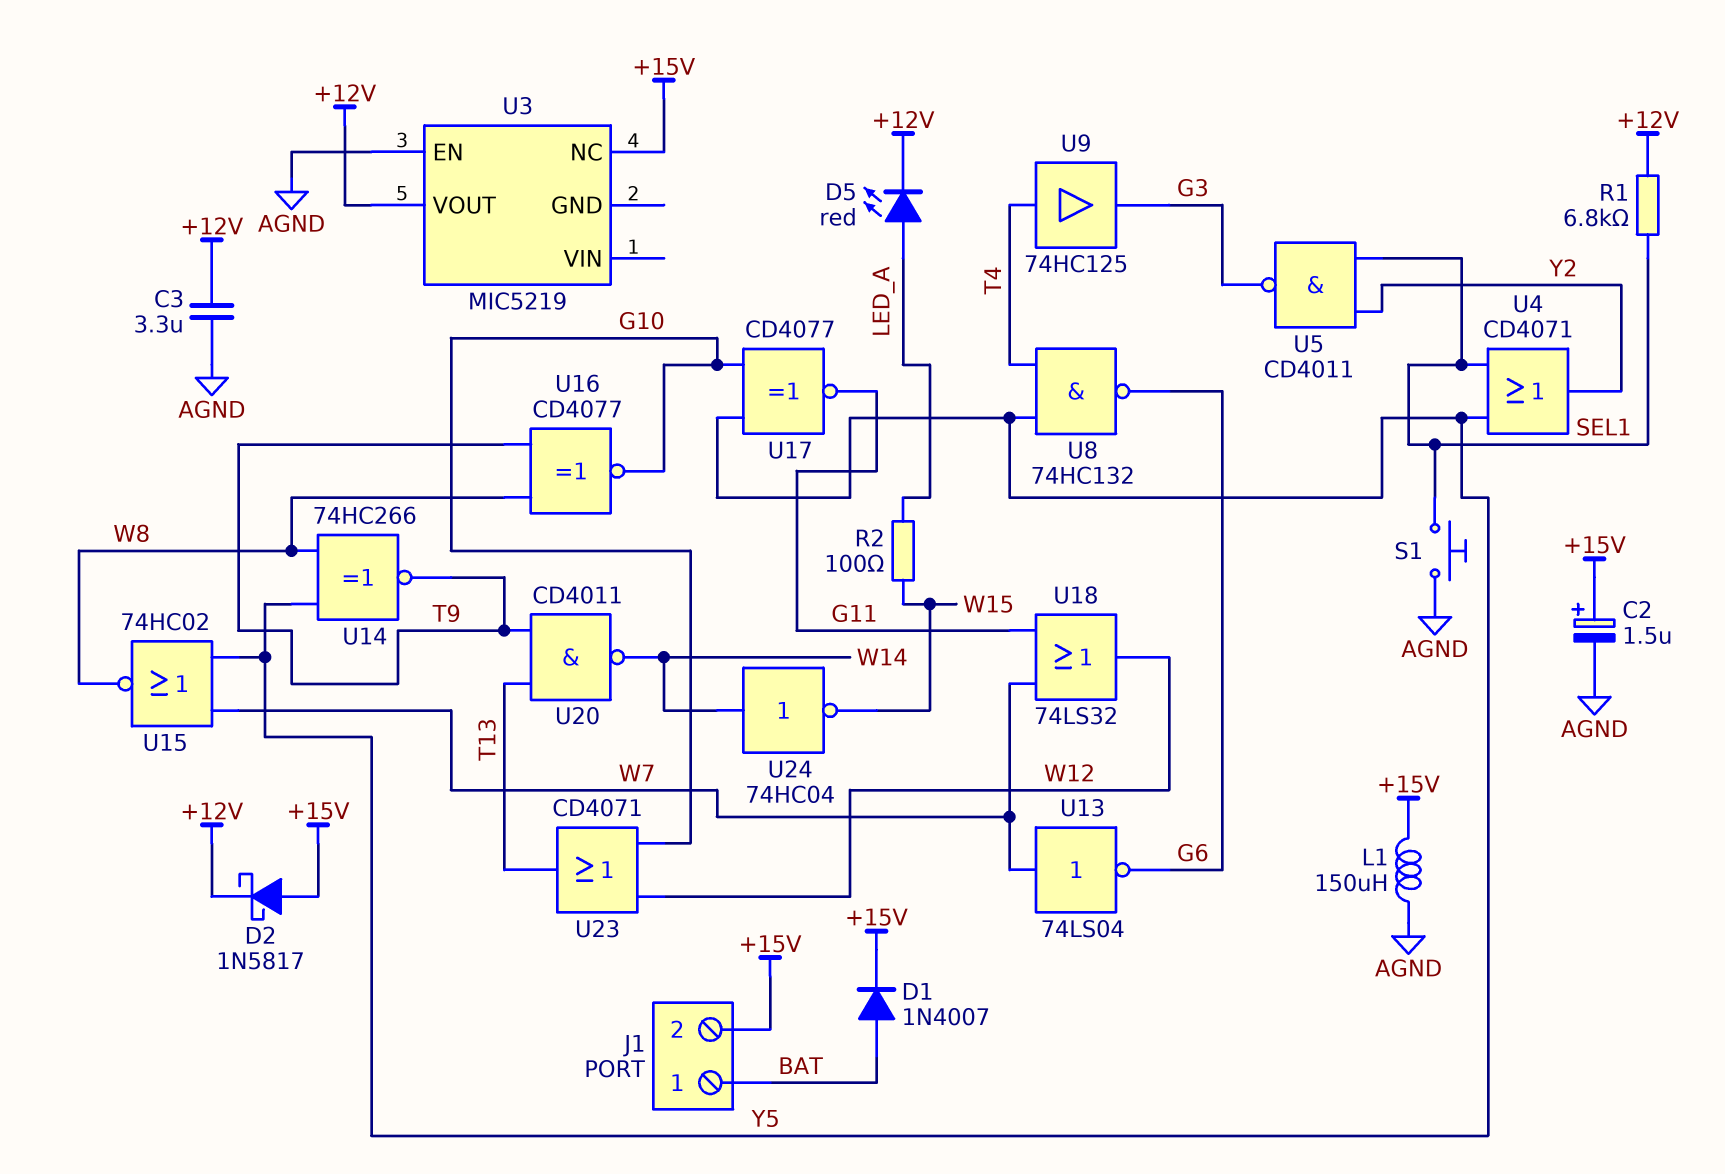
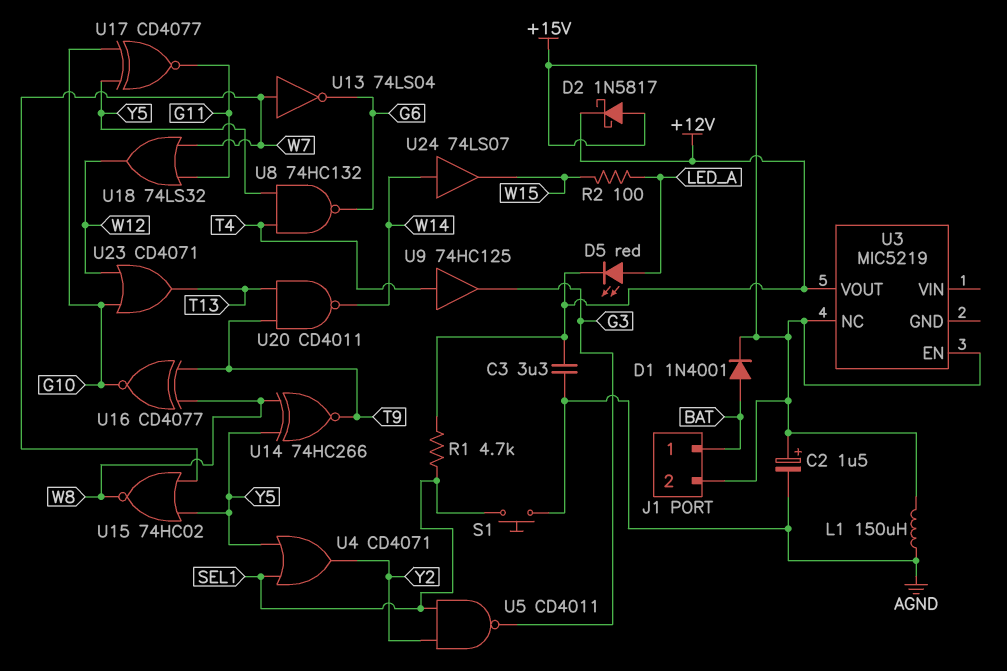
D1: diode 1N4007 (A BAT, K +15V) -> diode 1N4001 (A BAT, K +15V)
R1: 6.8k (+12V, SEL1) -> 4.7k (+12V, SEL1)
U3 pin EN: AGND -> +15V
U24: NOT 74HC04 (in W14, out W15) -> buffer 74LS07 (in W14, out W15)

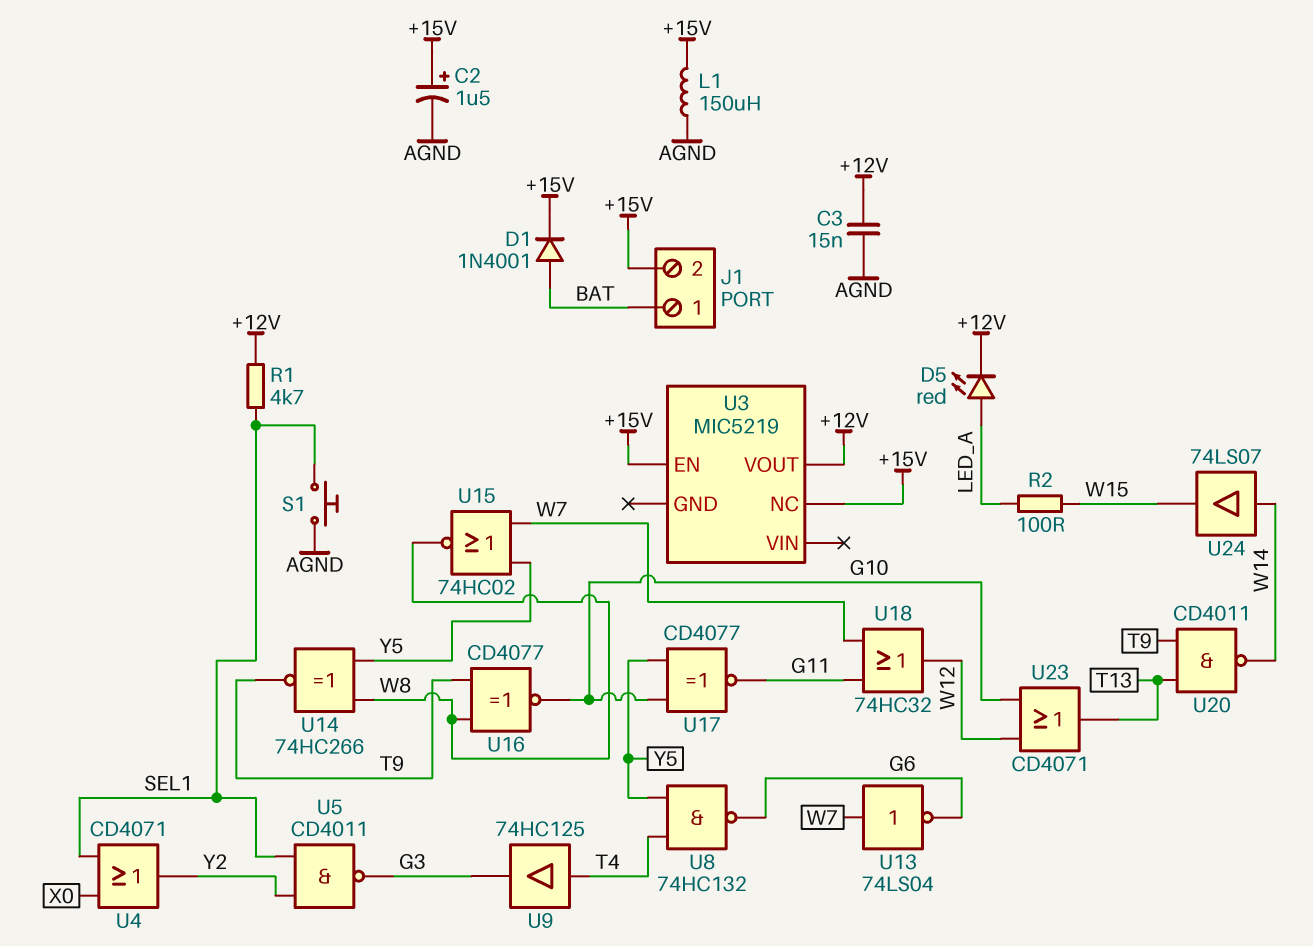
C3: 3.3uF (+12V, AGND) -> 15nF (+12V, AGND)
D2: schottky 1N5817 (A +15V, K +12V) -> none
U4: OR CD4071 (in SEL1, in Y5, out Y2) -> OR CD4071 (in SEL1, in X0, out Y2)
U18: OR 74LS32 (in G11, in W7, out W12) -> OR 74HC32 (in G11, in W7, out W12)

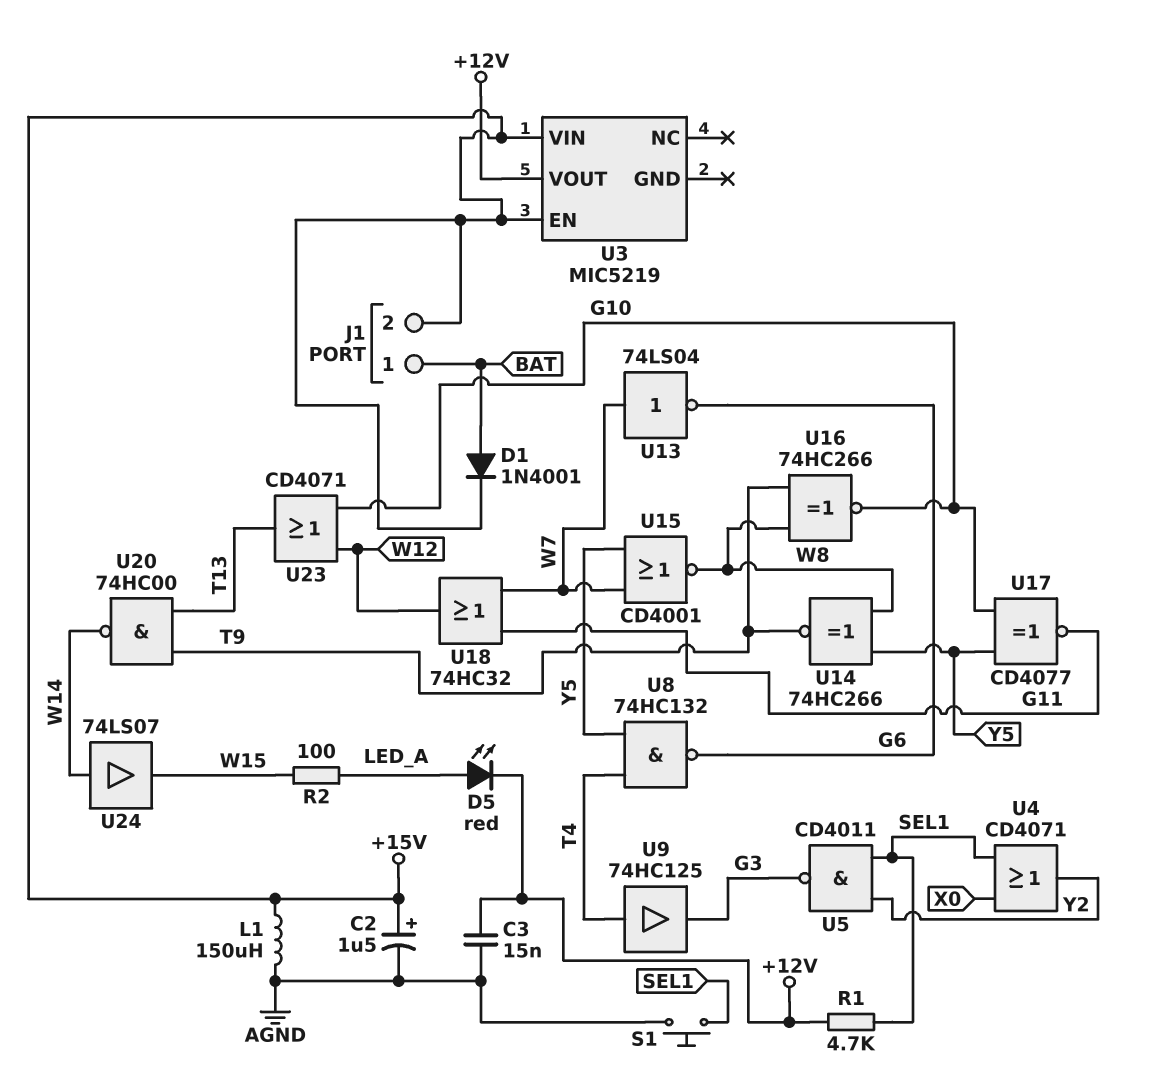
U3 pin NC: +15V -> none
U3 pin VIN: none -> +15V
U15: NOR 74HC02 (in W7, in Y5, out W8) -> NOR CD4001 (in W7, in Y5, out W8)
U16: XNOR CD4077 (in T9, in W8, out G10) -> XNOR 74HC266 (in T9, in W8, out G10)
U20: NAND CD4011 (in T9, in T13, out W14) -> NAND 74HC00 (in T9, in T13, out W14)

